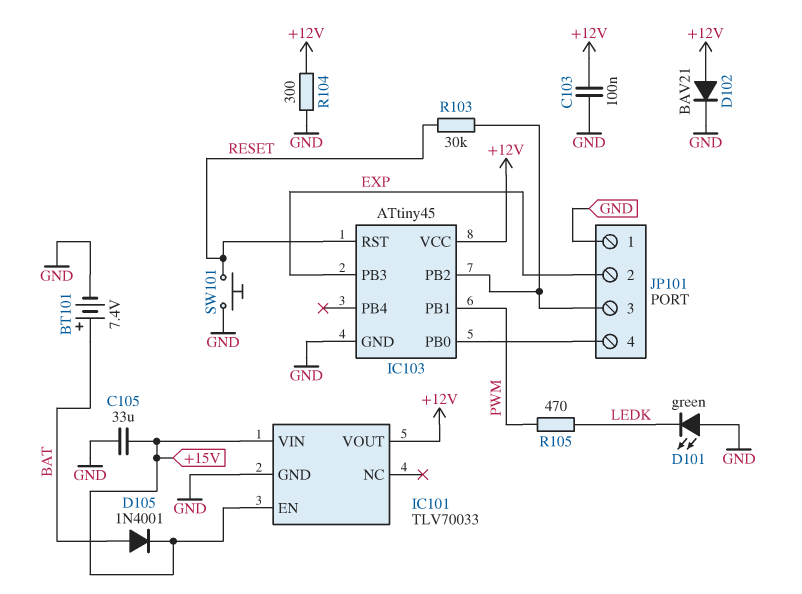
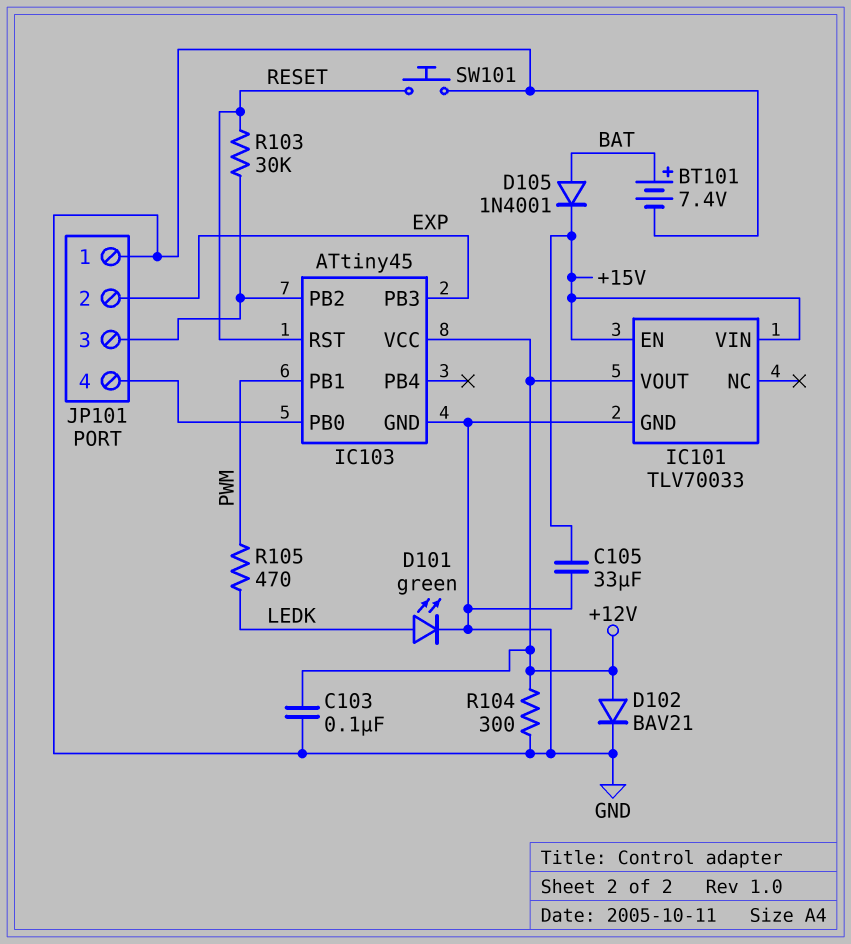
D101: LED green (A GND, K LEDK) -> LED green (A LEDK, K GND)

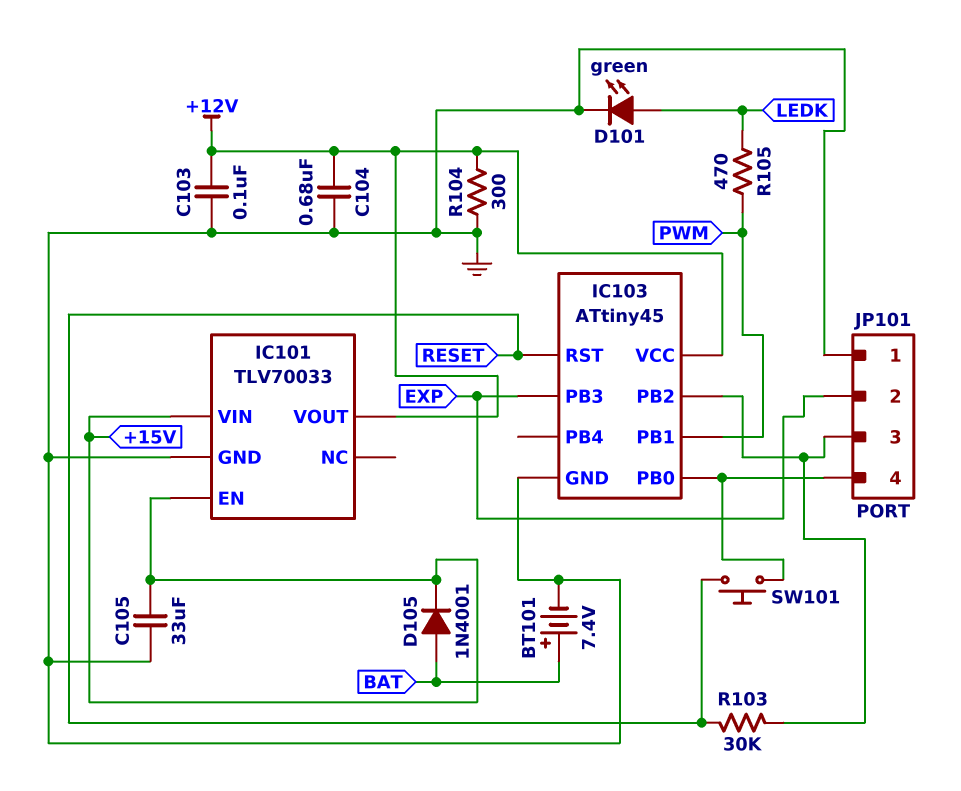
C104: none -> 680nF (+12V, GND)
D102: diode BAV21 (A +12V, K GND) -> none
SW101: button (GND, RESET) -> button (IC103/PB0, RESET)

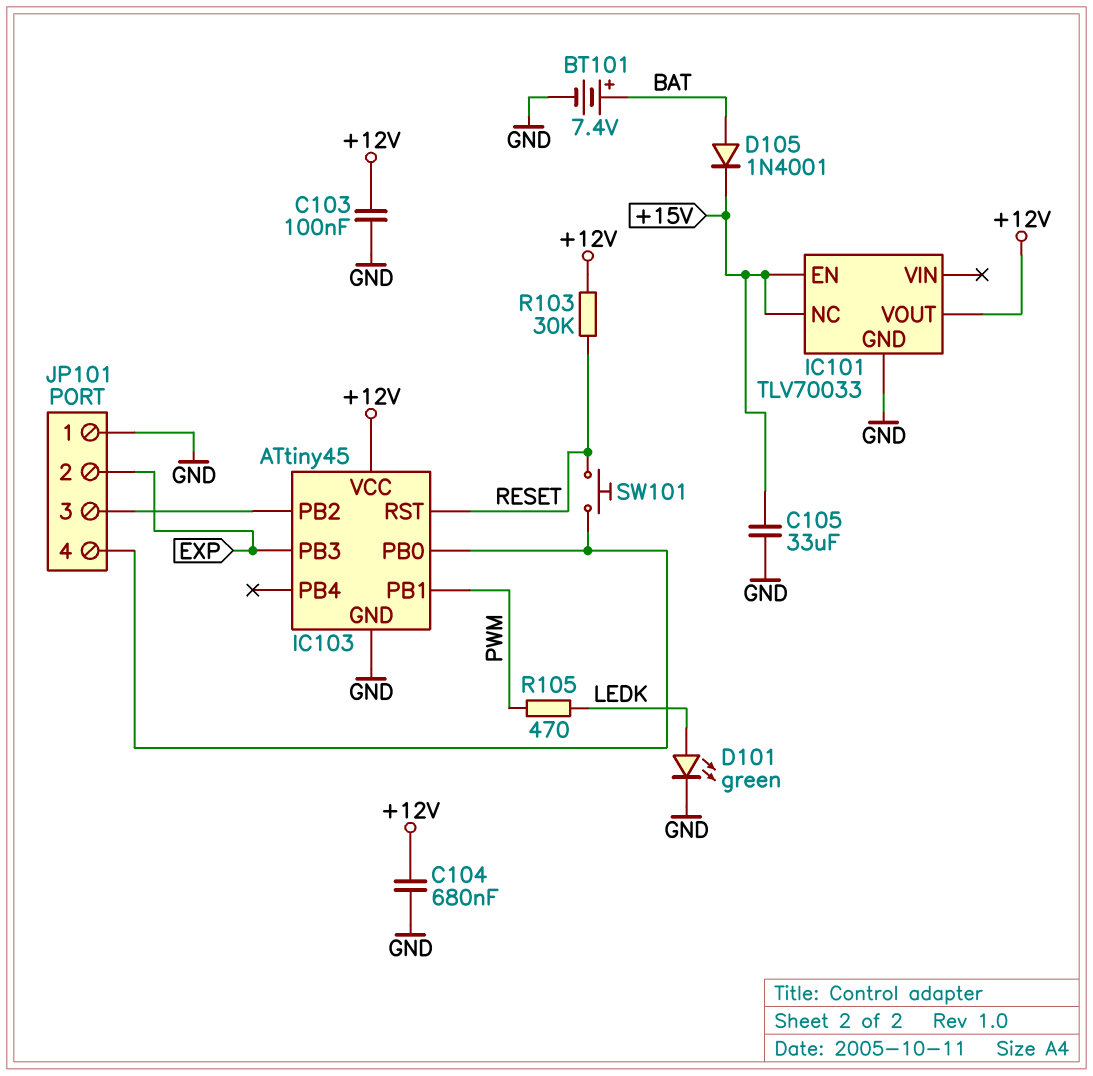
IC101 pin NC: none -> +15V
IC101 pin VIN: +15V -> none
R103: 30k (IC103/PB2, RESET) -> 30k (+12V, RESET)
R104: 300 (+12V, GND) -> none

